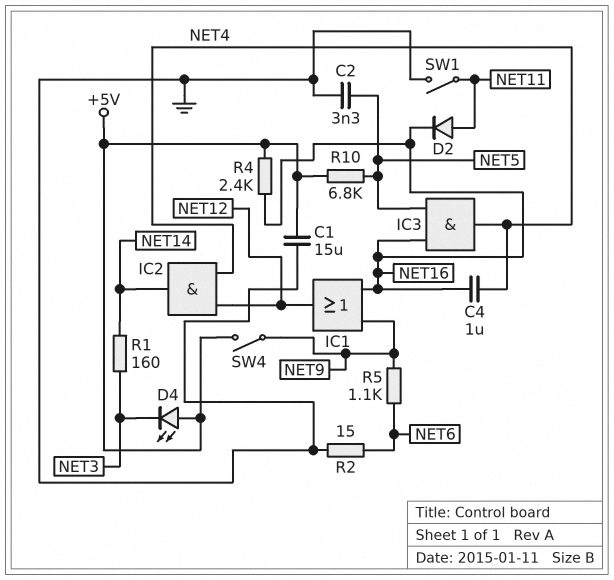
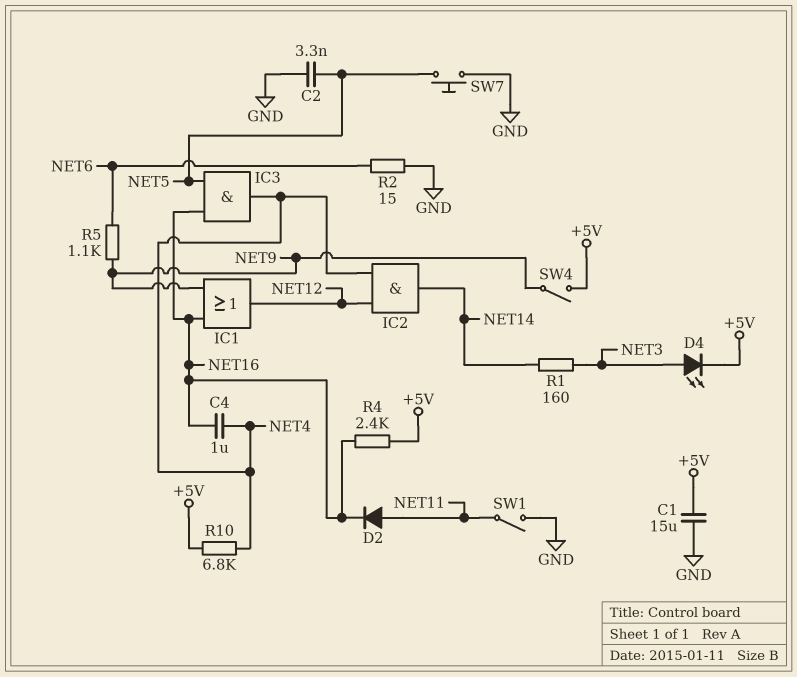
D4: LED (A +5V, K NET3) -> LED (A NET3, K +5V)
R10: 6.8k (+5V, NET5) -> 6.8k (+5V, NET4)
SW7: none -> button (GND, NET5)

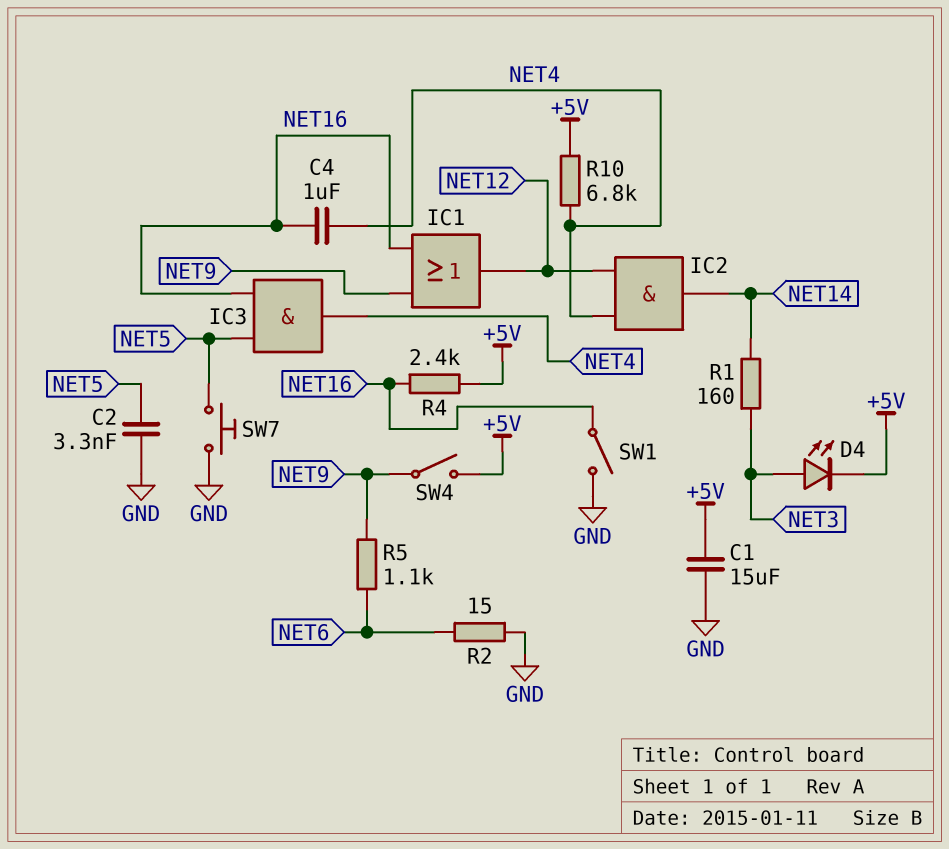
D2: diode (A NET11, K NET16) -> none
SW1: switch (GND, NET11) -> switch (GND, NET16)

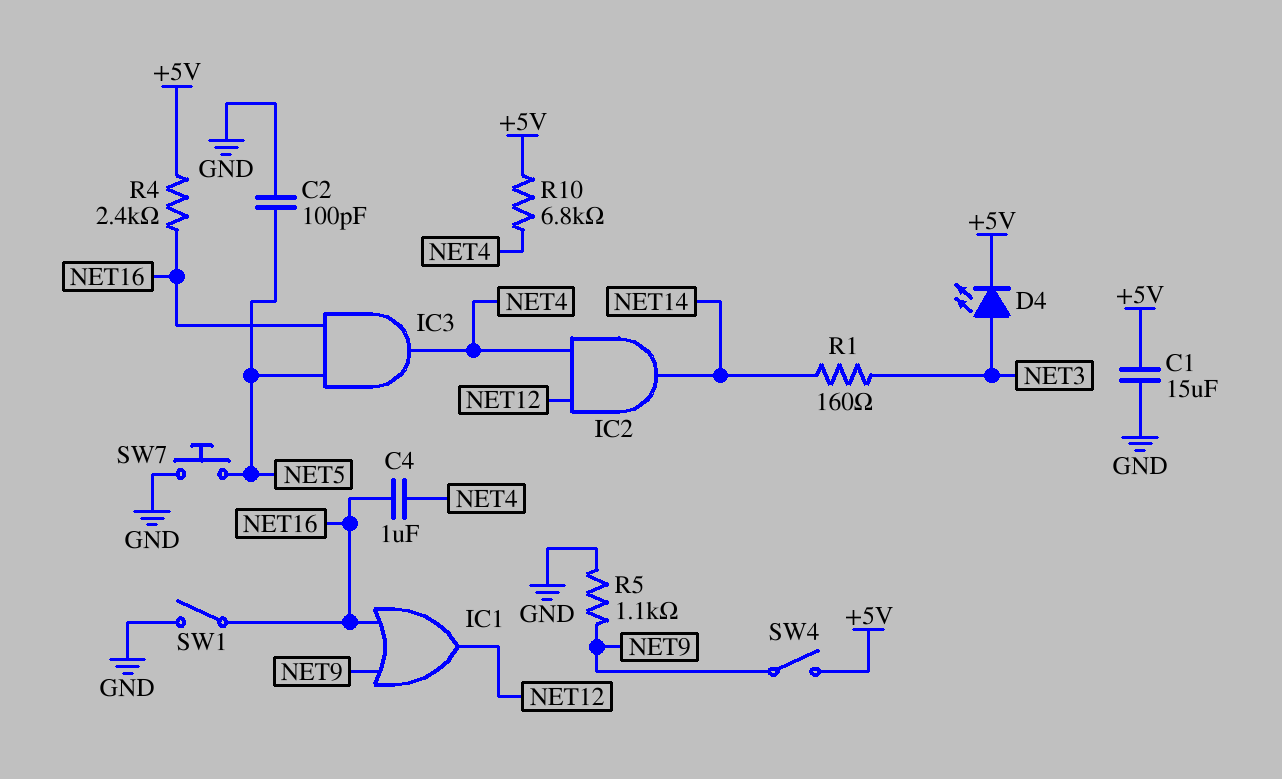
C2: 3.3nF (GND, NET5) -> 100pF (GND, NET5)
R2: 15 (GND, NET6) -> none
R5: 1.1k (NET6, NET9) -> 1.1k (GND, NET9)

